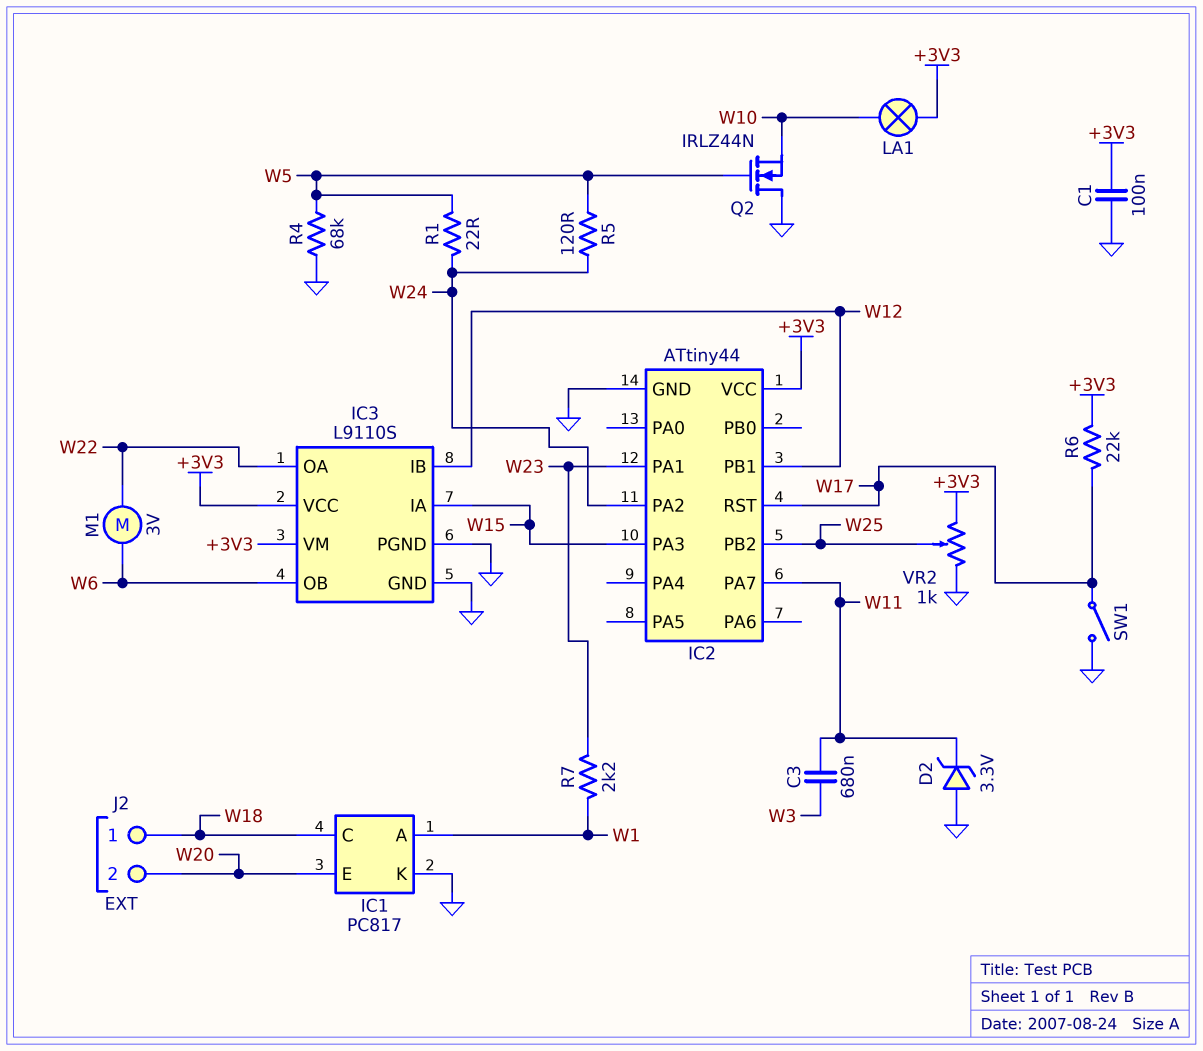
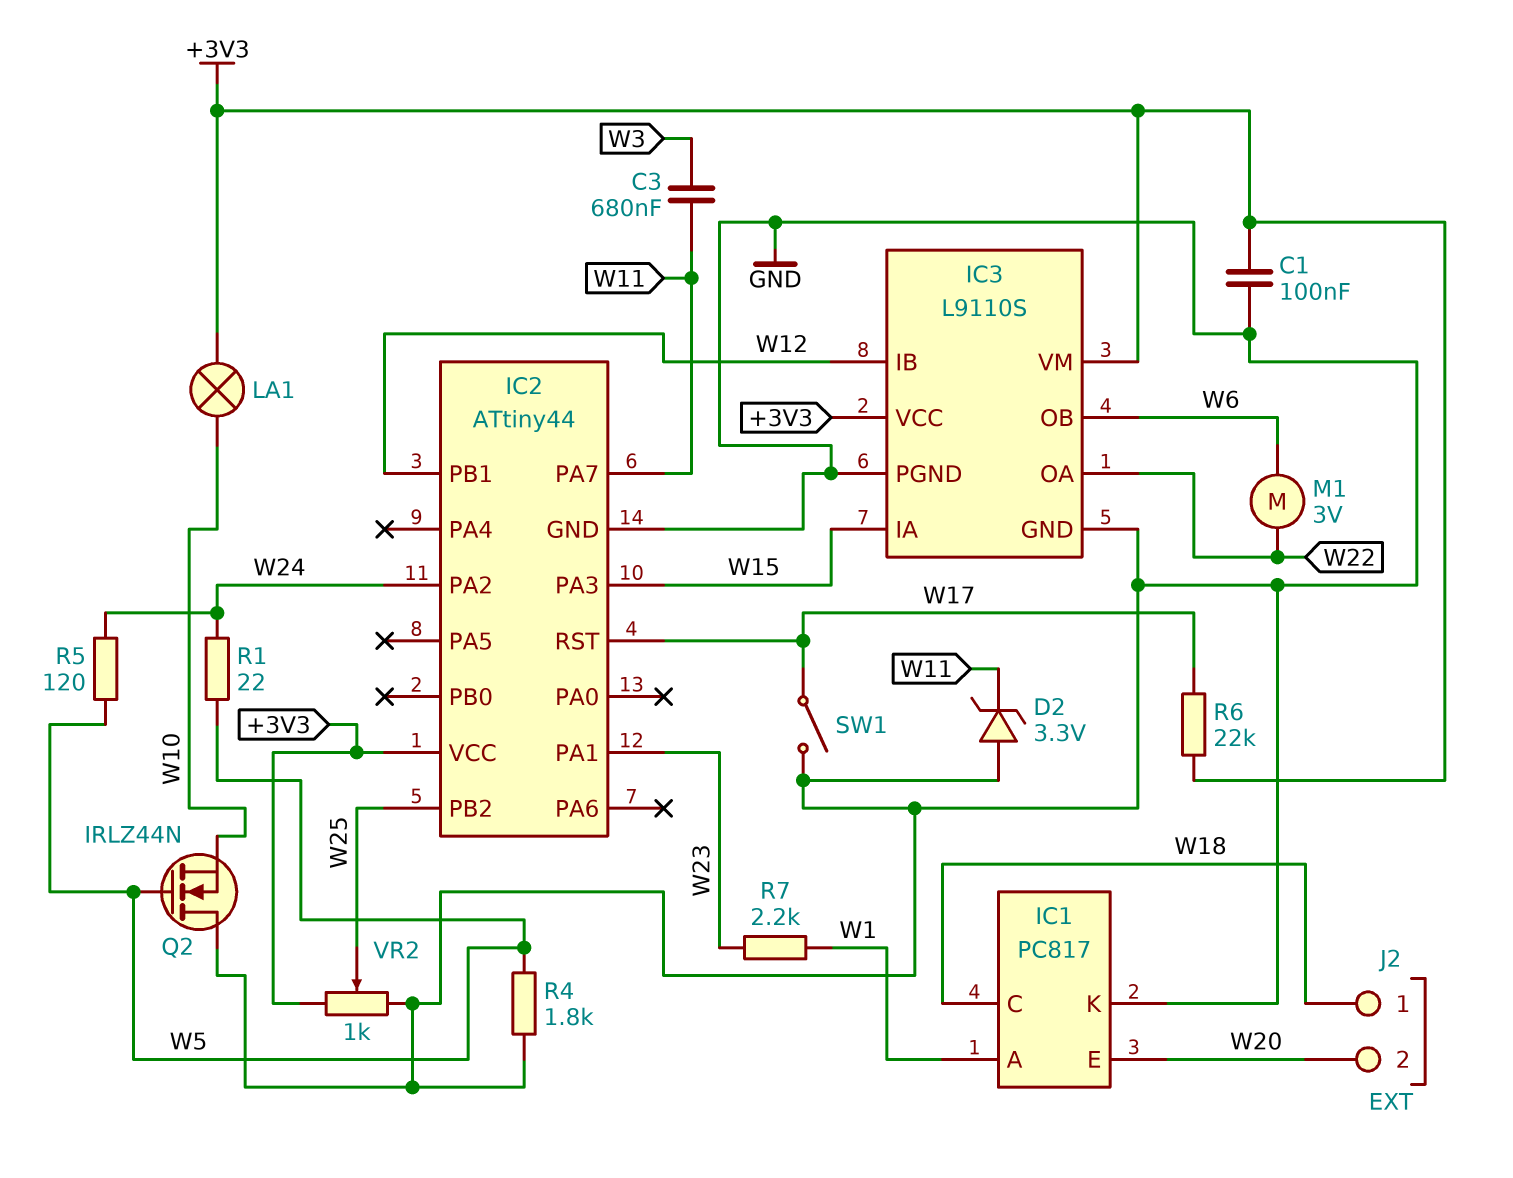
R4: 68k (GND, W5) -> 1.8k (GND, W5)

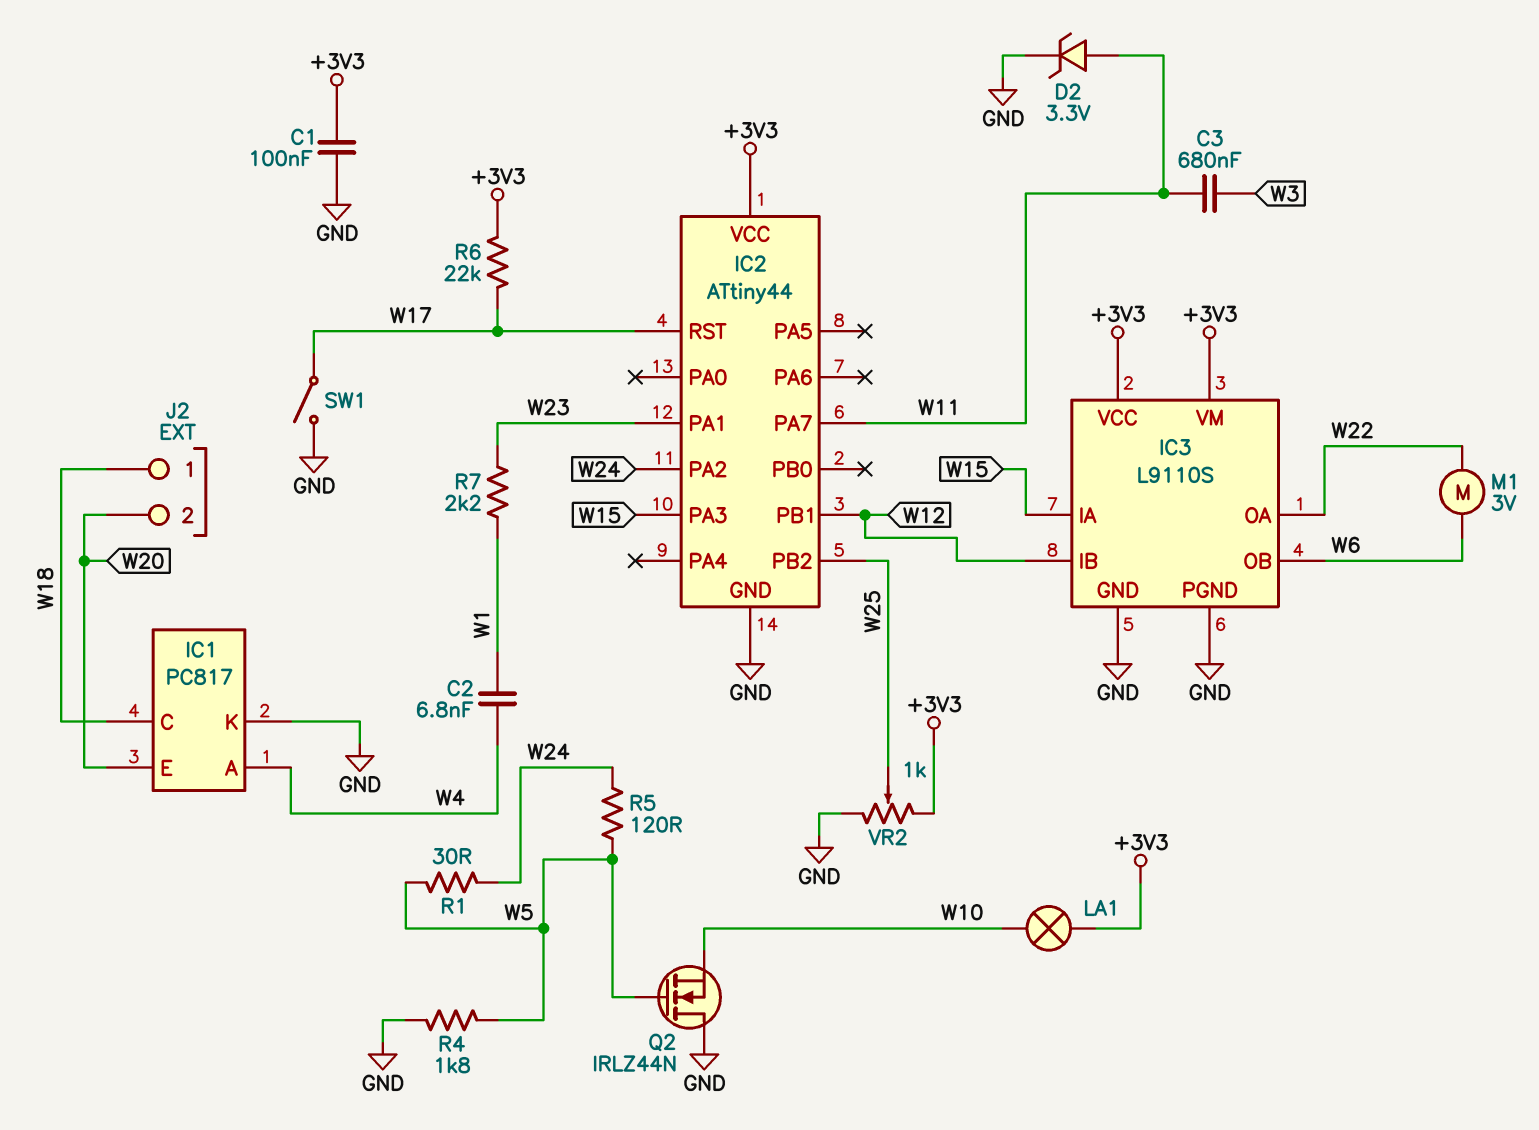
C2: none -> 6.8nF (W1, W4)
D2: zener 3.3V (A GND, K W11) -> zener 3.3V (A W11, K GND)
IC1 pin A: W1 -> W4
R1: 22 (W5, W24) -> 30 (W5, W24)

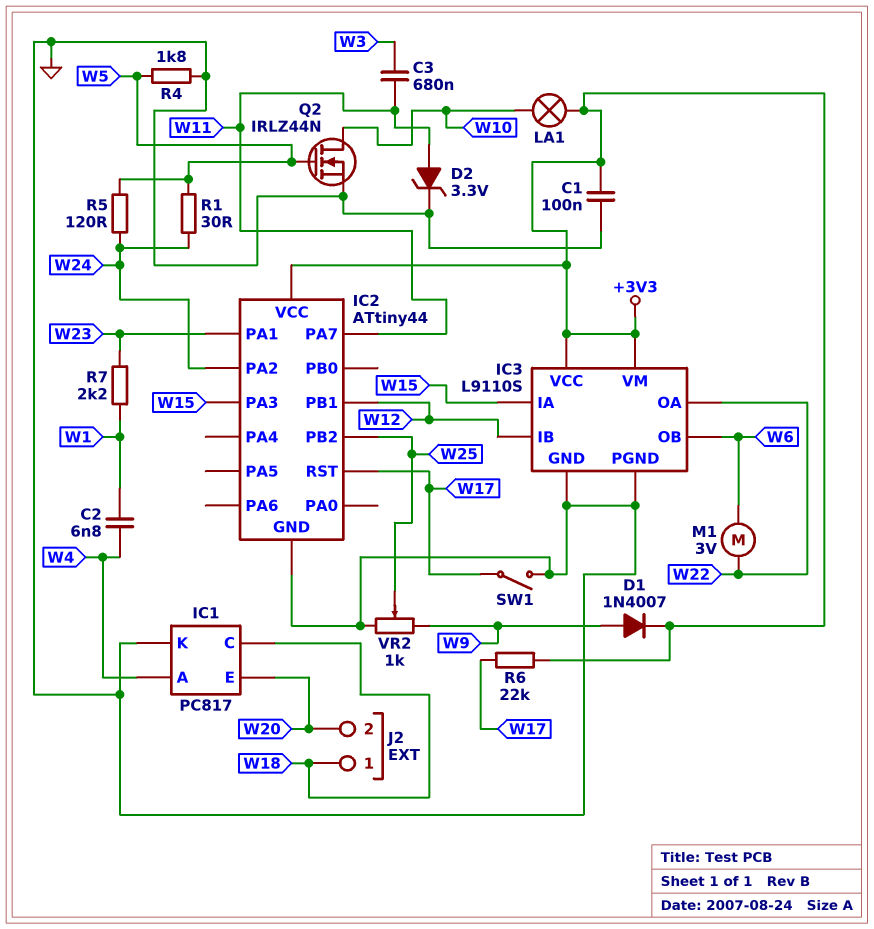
D1: none -> diode 1N4007 (A W9, K +3V3)
Q2: NMOS IRLZ44N (G W5, D GND, S W10) -> NMOS IRLZ44N (G W5, D W10, S GND)
VR2: 1k (+3V3, GND, wiper W25) -> 1k (GND, W9, wiper W25)

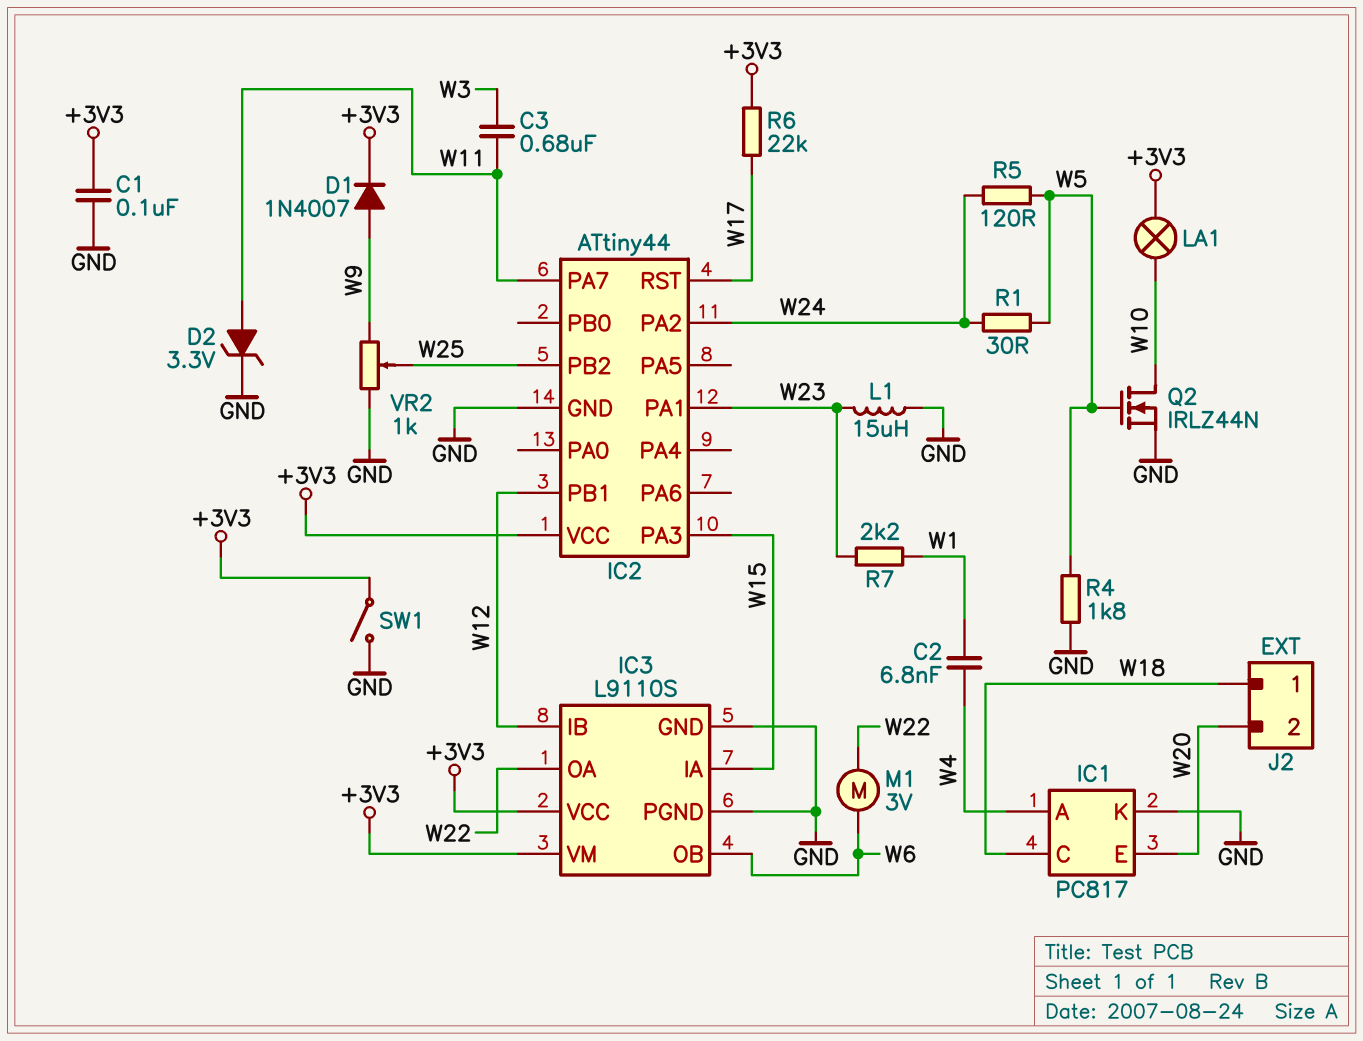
L1: none -> 15uH (GND, W23)
SW1: switch (GND, W17) -> switch (+3V3, GND)

